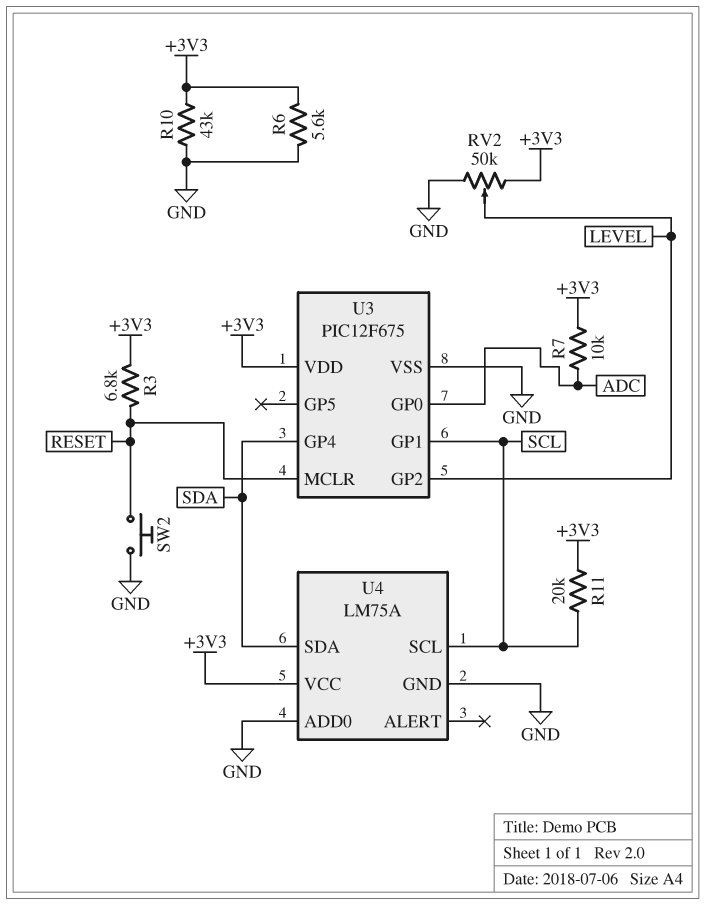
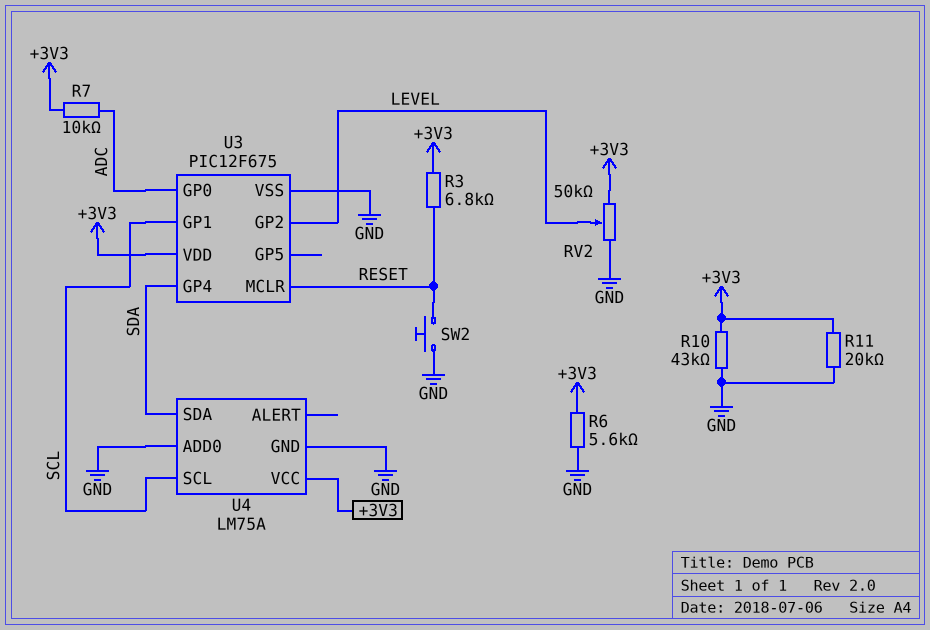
R11: 20k (+3V3, SCL) -> 20k (+3V3, GND)

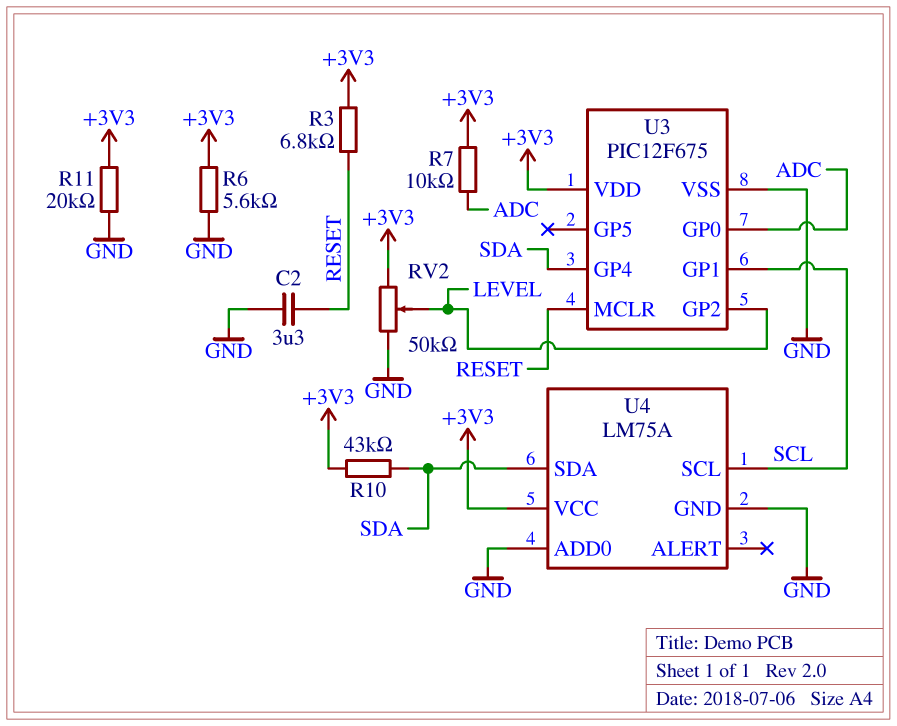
C2: none -> 3.3uF (GND, RESET)
R10: 43k (+3V3, GND) -> 43k (+3V3, SDA)
SW2: button (GND, RESET) -> none

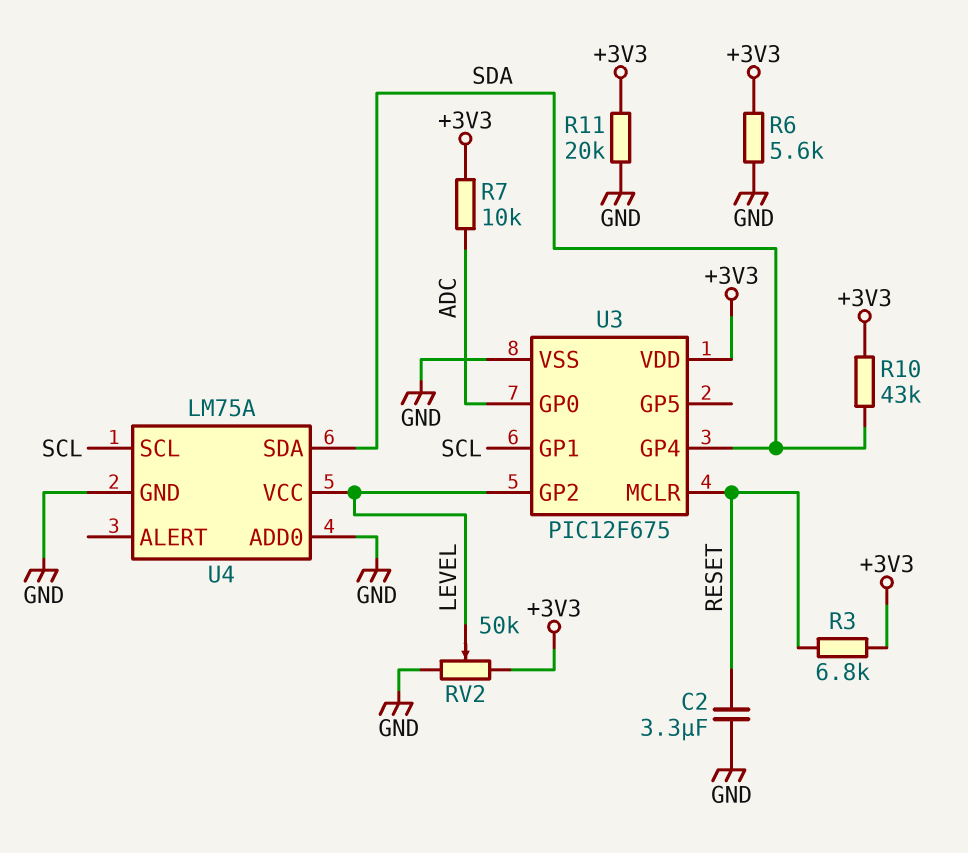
U4 pin VCC: +3V3 -> LEVEL

